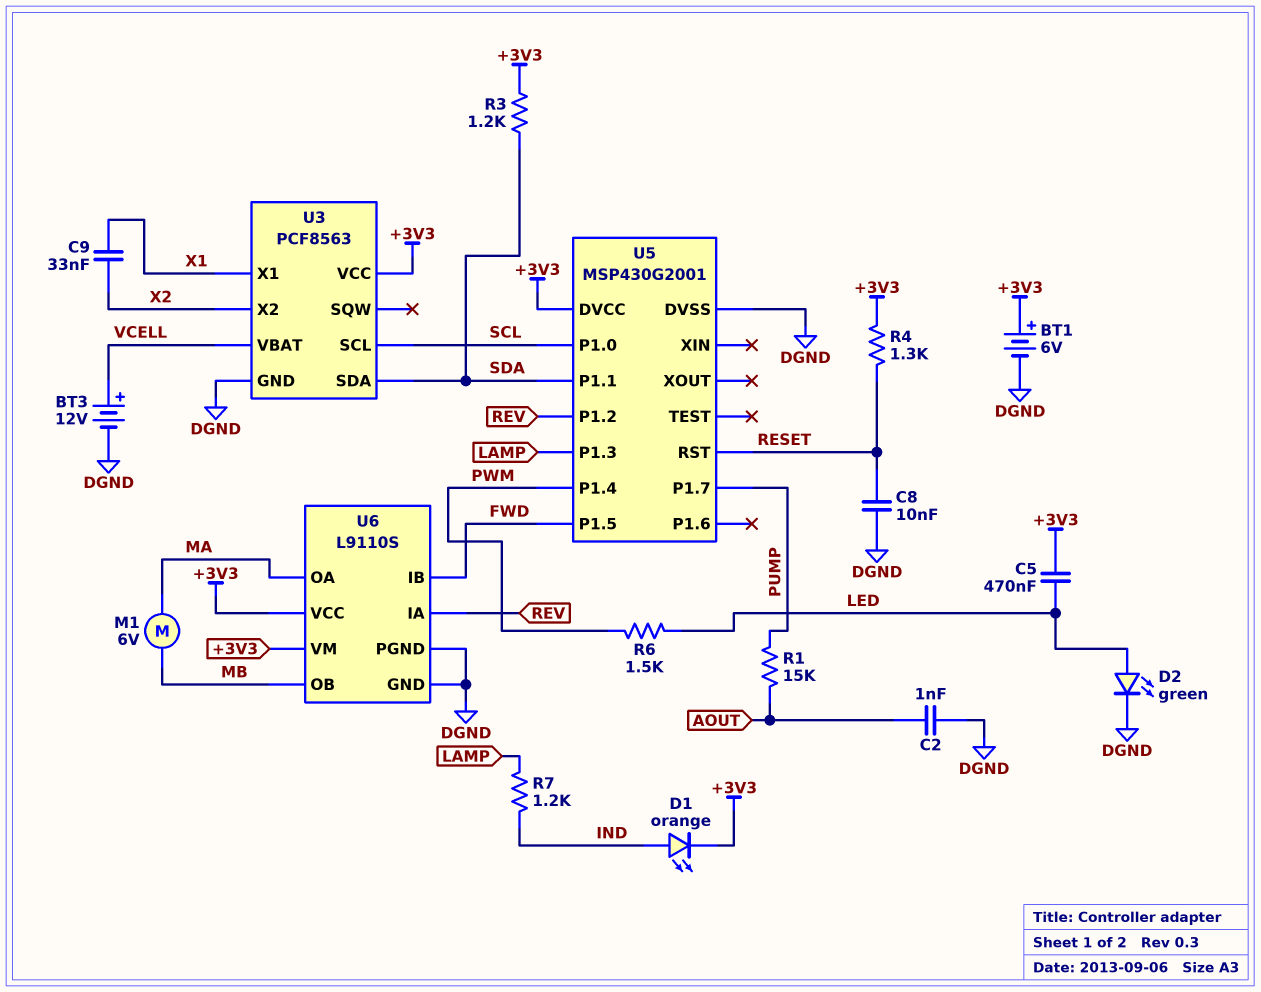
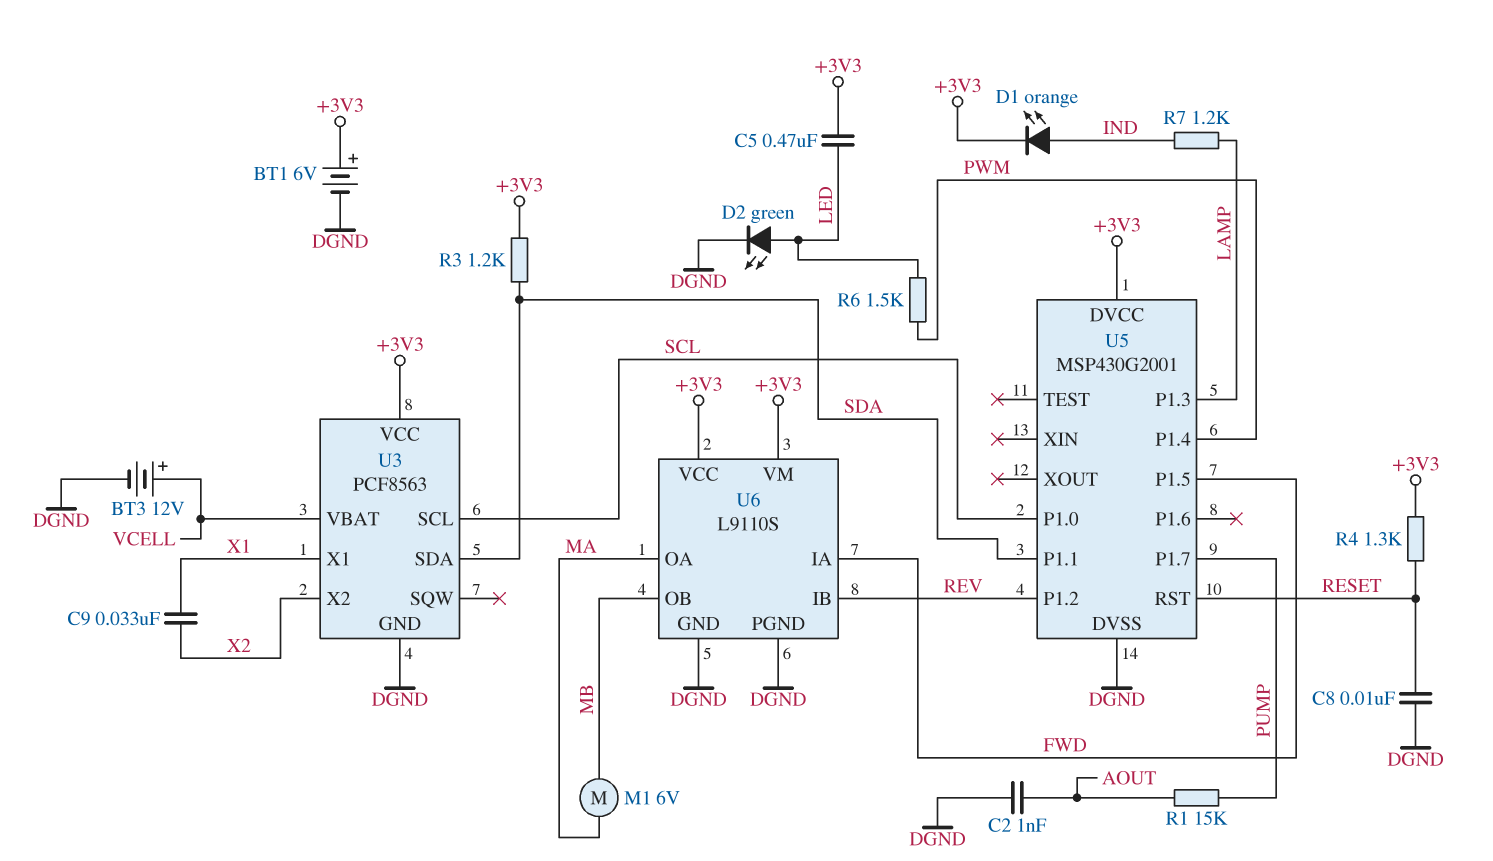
U6 pin IA: REV -> FWD
U6 pin IB: FWD -> REV

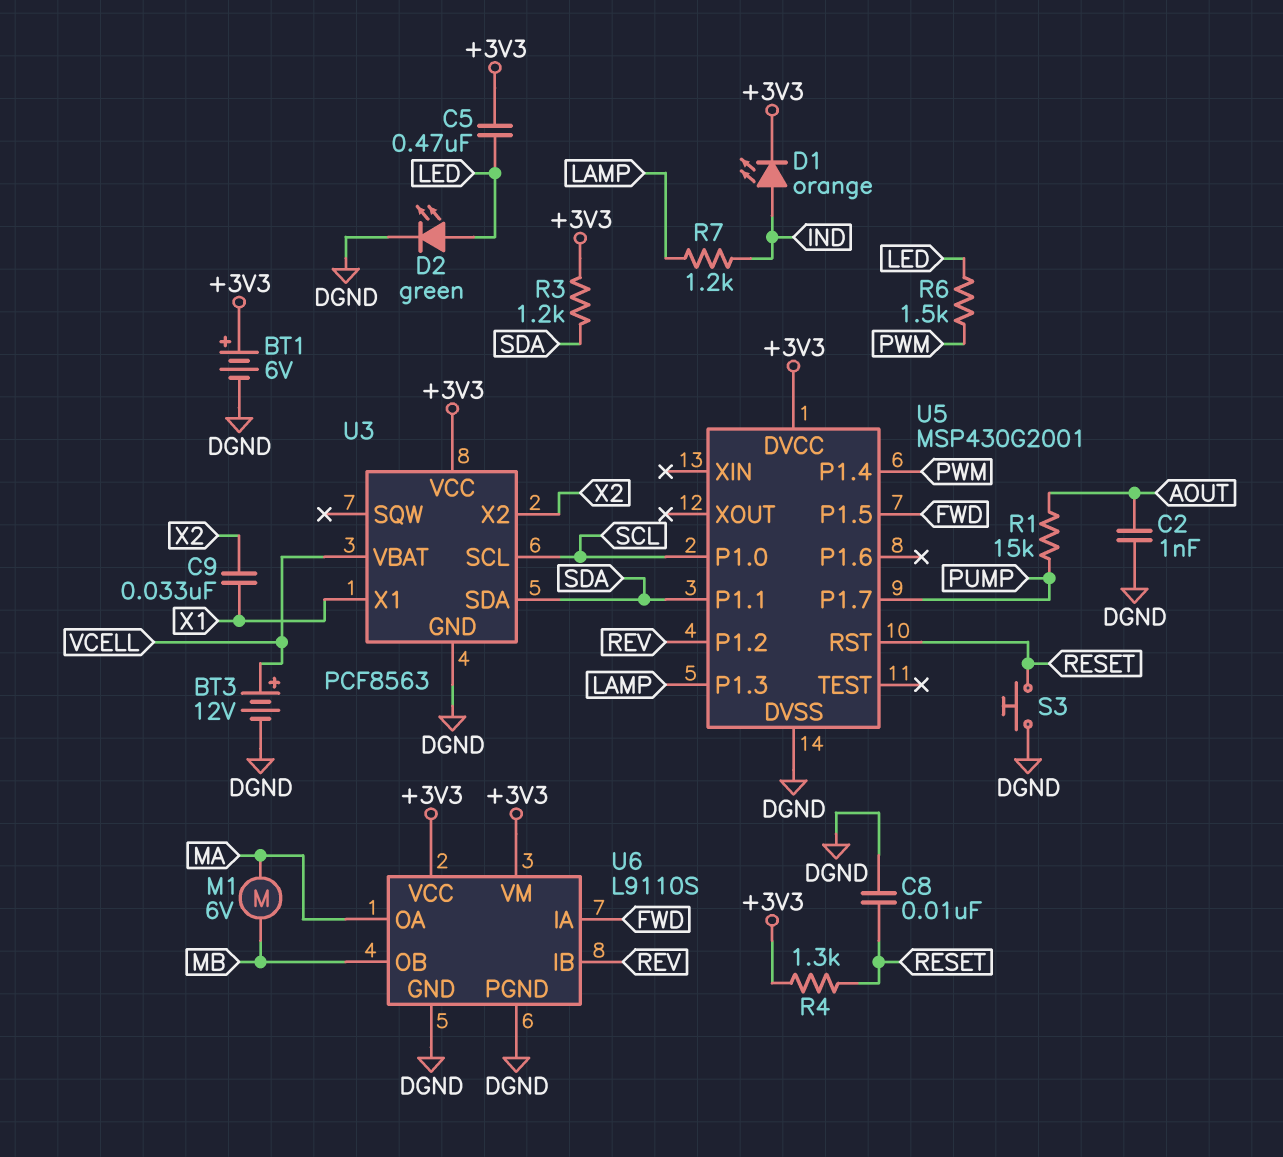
S3: none -> button (DGND, RESET)

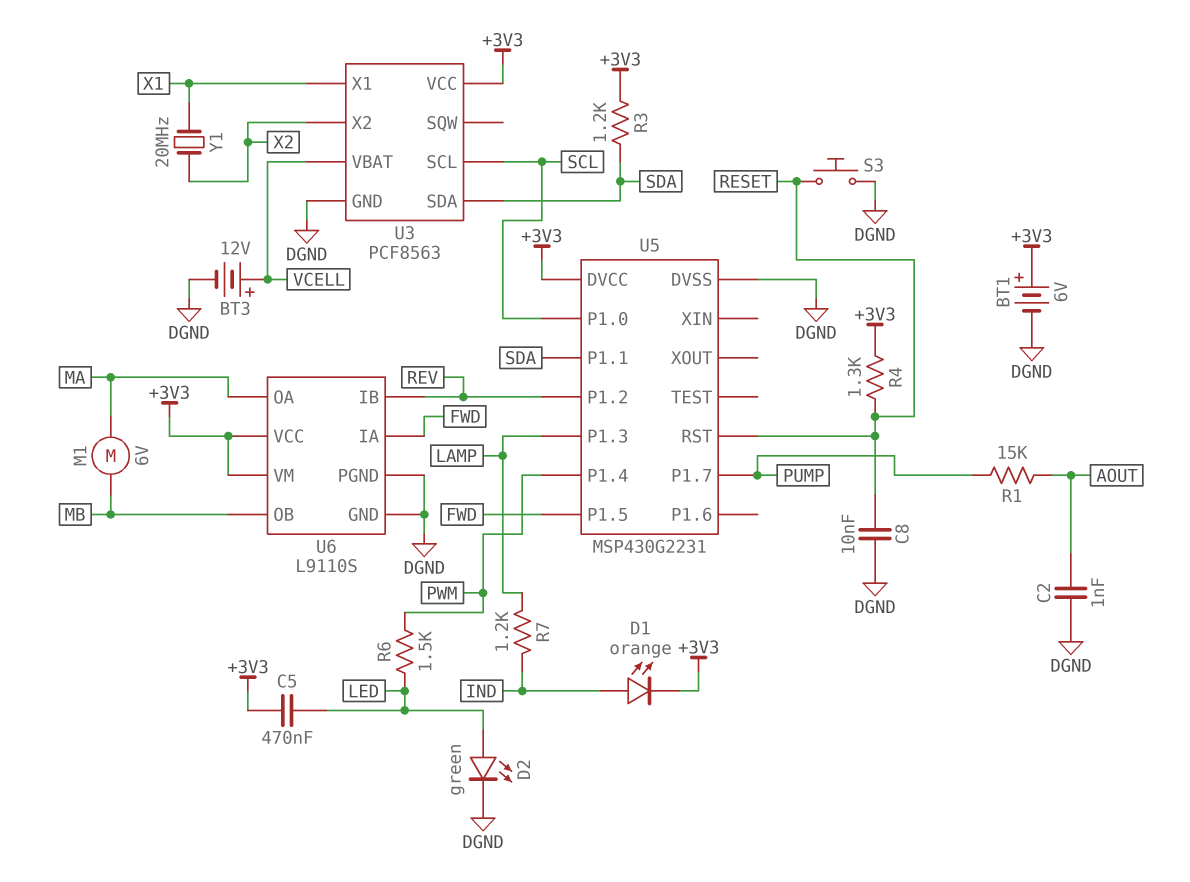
C9: 33nF (X1, X2) -> none
U5: MSP430G2001 -> MSP430G2231
Y1: none -> 20MHz (X1, X2)

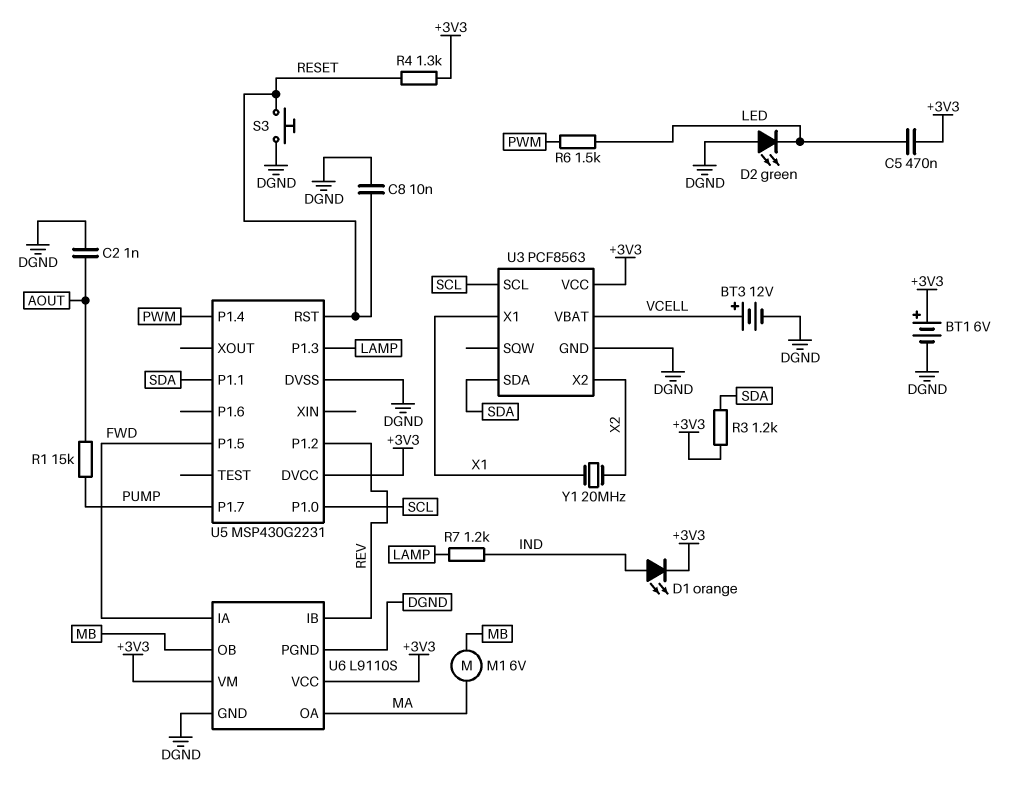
D2: LED green (A LED, K DGND) -> LED green (A DGND, K LED)

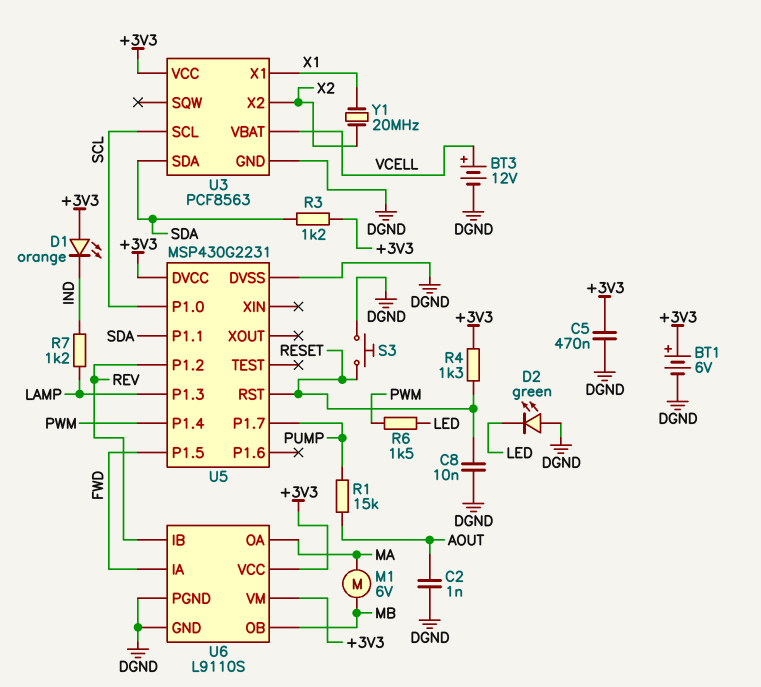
C5: 470nF (+3V3, LED) -> 470nF (+3V3, DGND)
D1: LED orange (A IND, K +3V3) -> LED orange (A +3V3, K IND)

